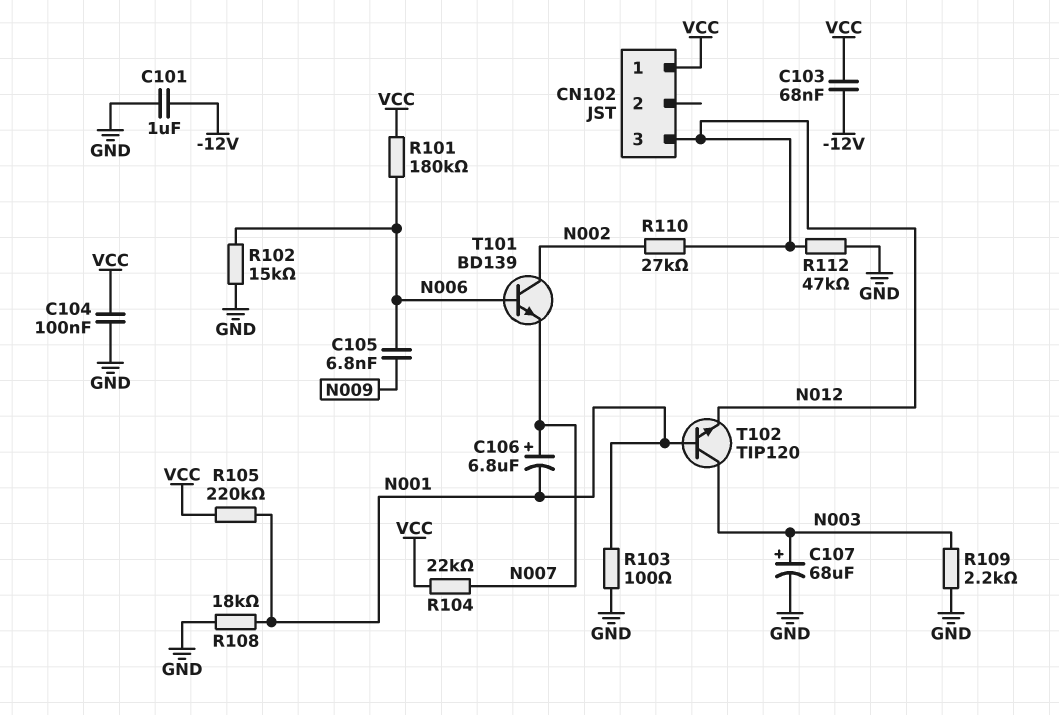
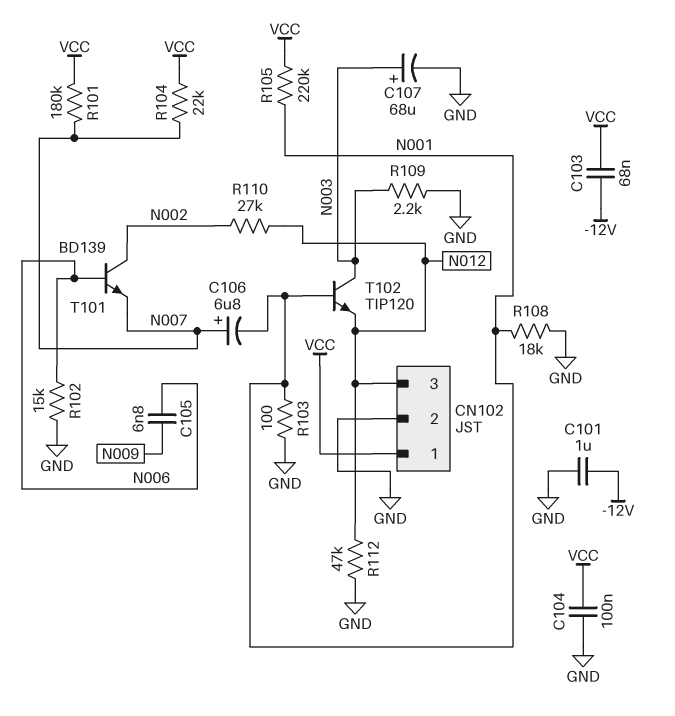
CN102 pin 2: none -> GND
R101: 180k (N006, VCC) -> 180k (N007, VCC)

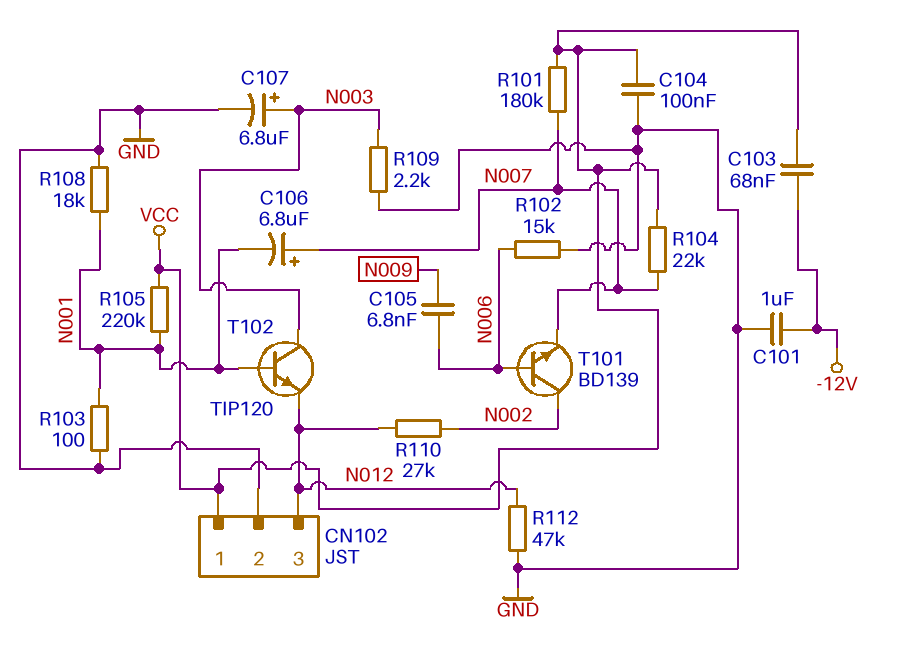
C107: 68uF (plus N003, minus GND) -> 6.8uF (plus N003, minus GND)

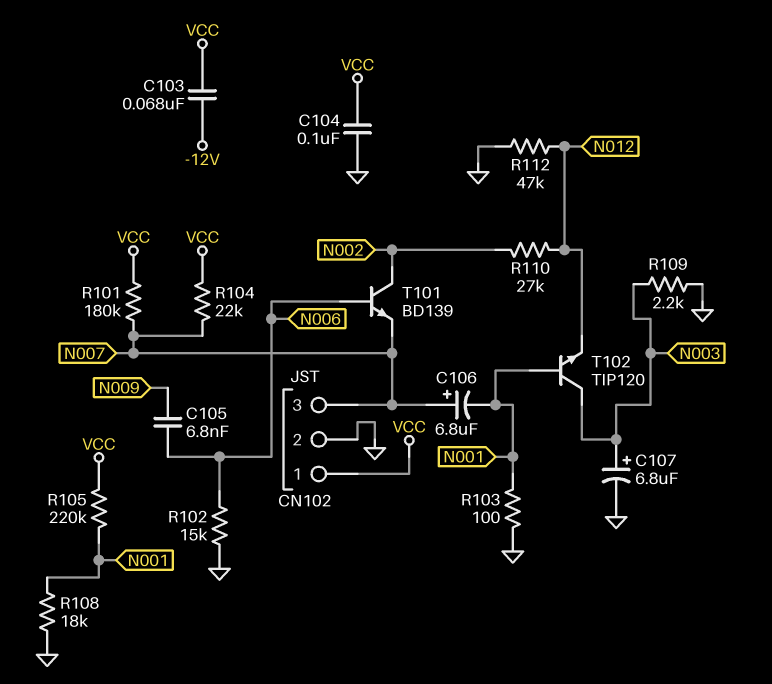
C101: 1uF (-12V, GND) -> none
CN102 pin 3: N012 -> N007

